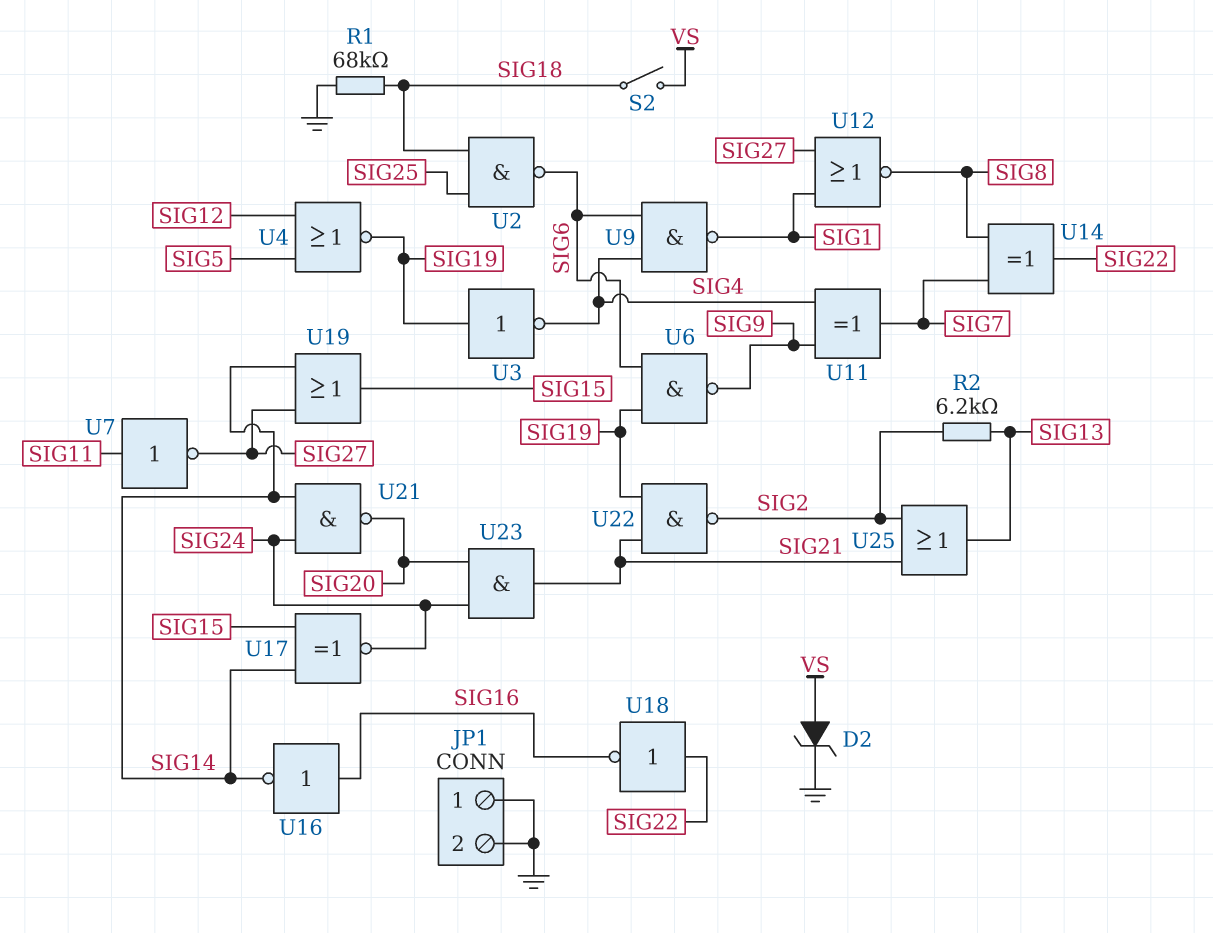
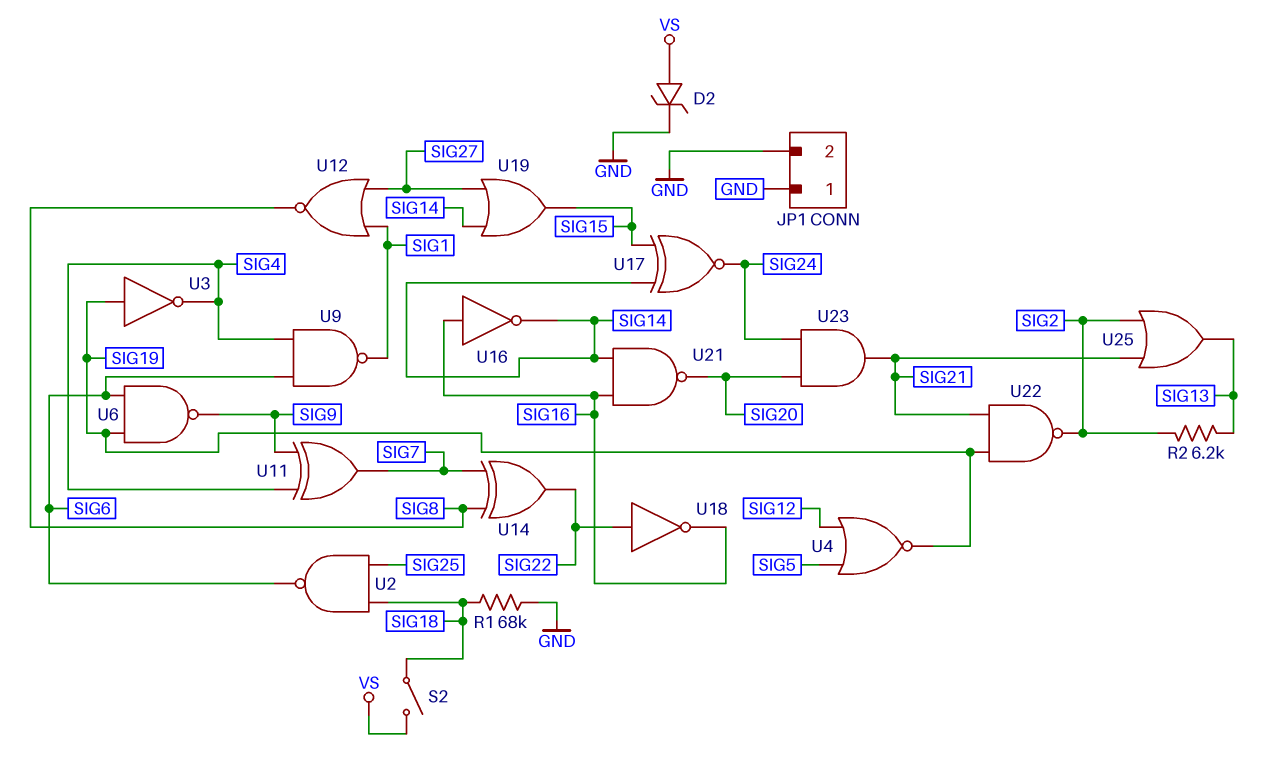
U7: NOT (in SIG11, out SIG27) -> none
U21: NAND (in SIG14, in SIG24, out SIG20) -> NAND (in SIG14, in SIG16, out SIG20)

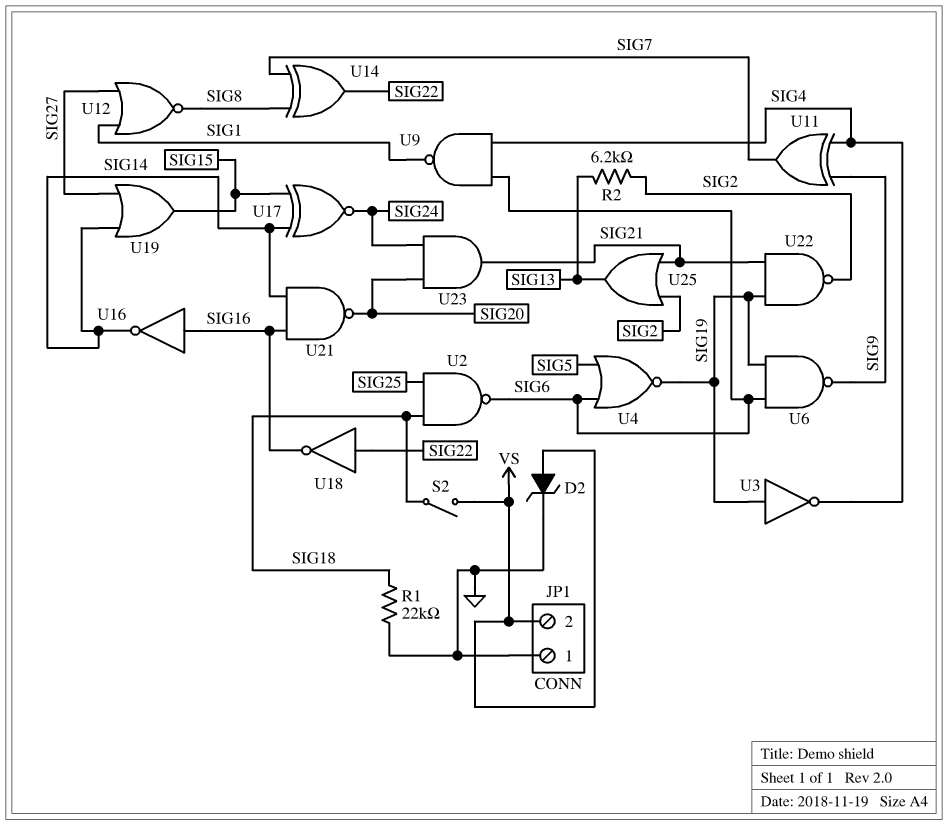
JP1 pin 2: GND -> VS
R1: 68k (GND, SIG18) -> 22k (GND, SIG18)
U4: NOR (in SIG5, in SIG12, out SIG19) -> NOR (in SIG5, in SIG6, out SIG19)

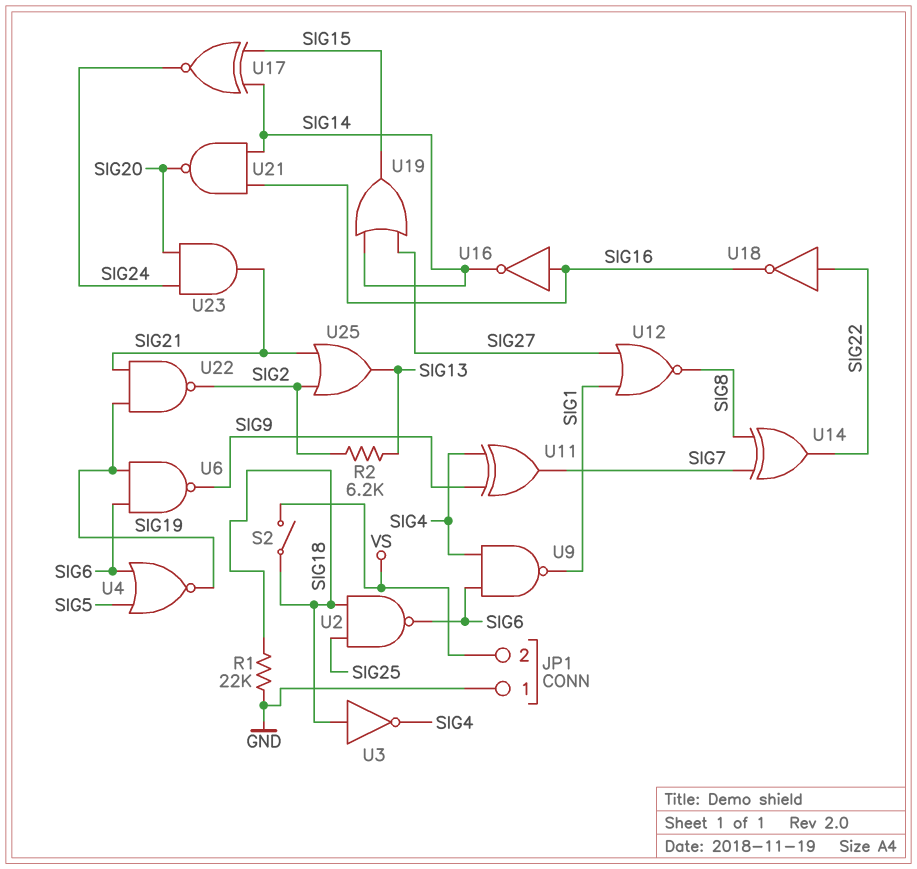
D2: zener (A VS, K GND) -> none
U3: NOT (in SIG19, out SIG4) -> NOT (in SIG18, out SIG4)

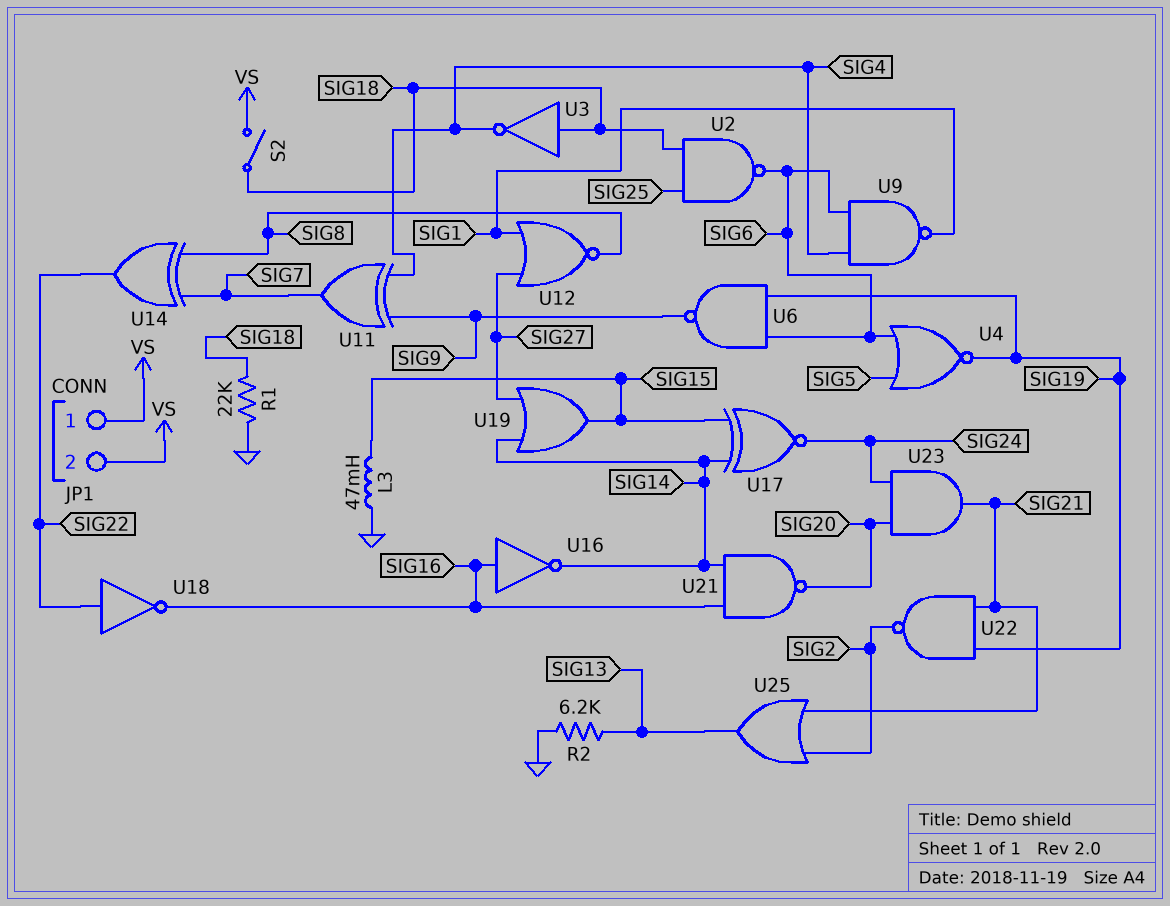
JP1 pin 1: GND -> VS
L3: none -> 47mH (GND, SIG15)
R2: 6.2k (SIG2, SIG13) -> 6.2k (GND, SIG13)

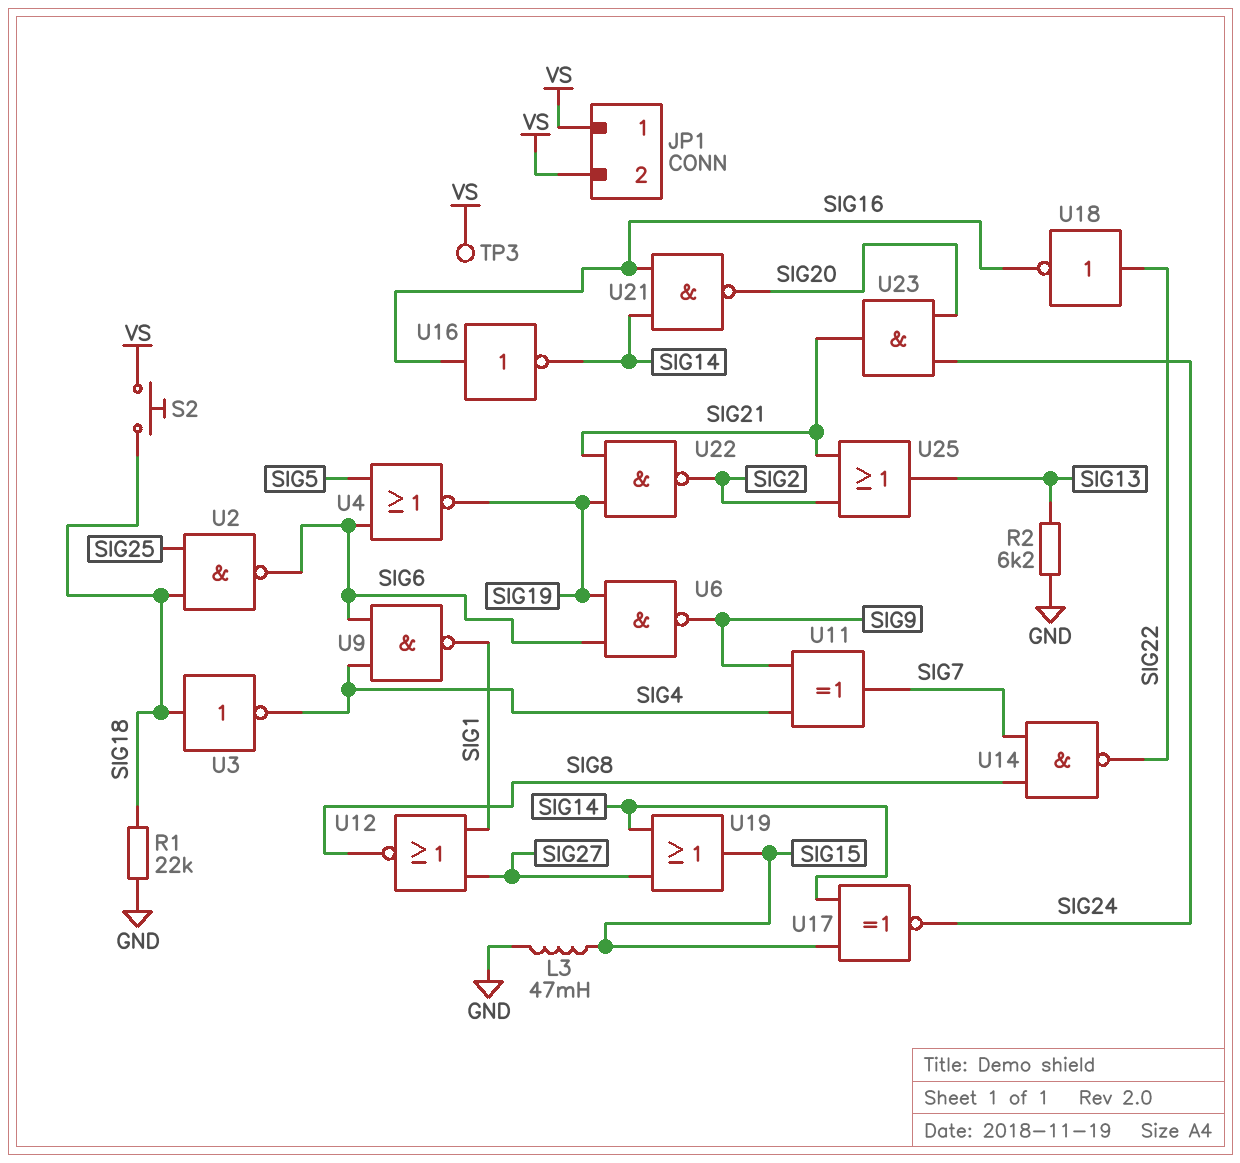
S2: switch (SIG18, VS) -> button (SIG18, VS)
TP3: none -> test point (VS)
U14: XOR (in SIG7, in SIG8, out SIG22) -> NAND (in SIG7, in SIG8, out SIG22)

